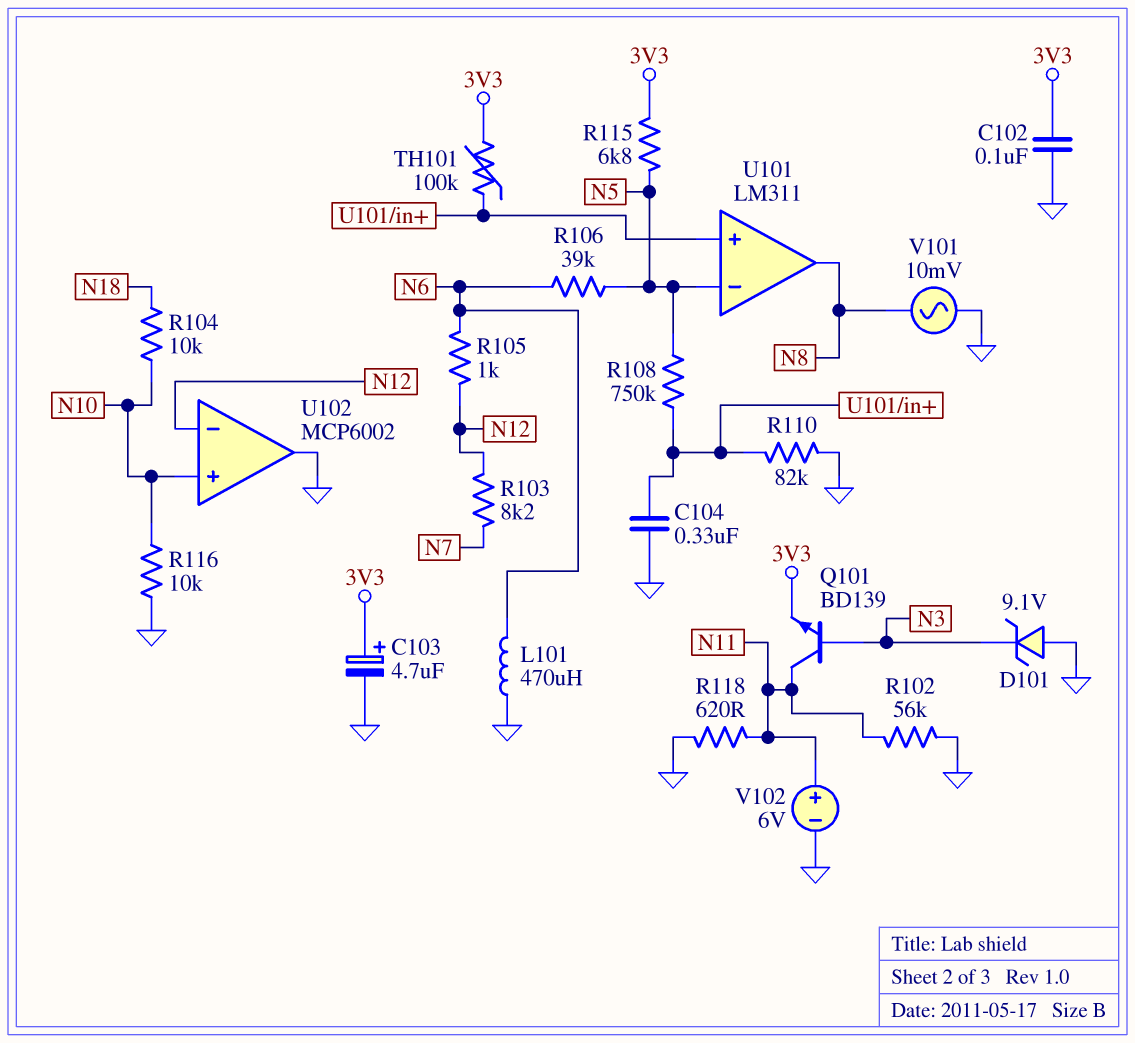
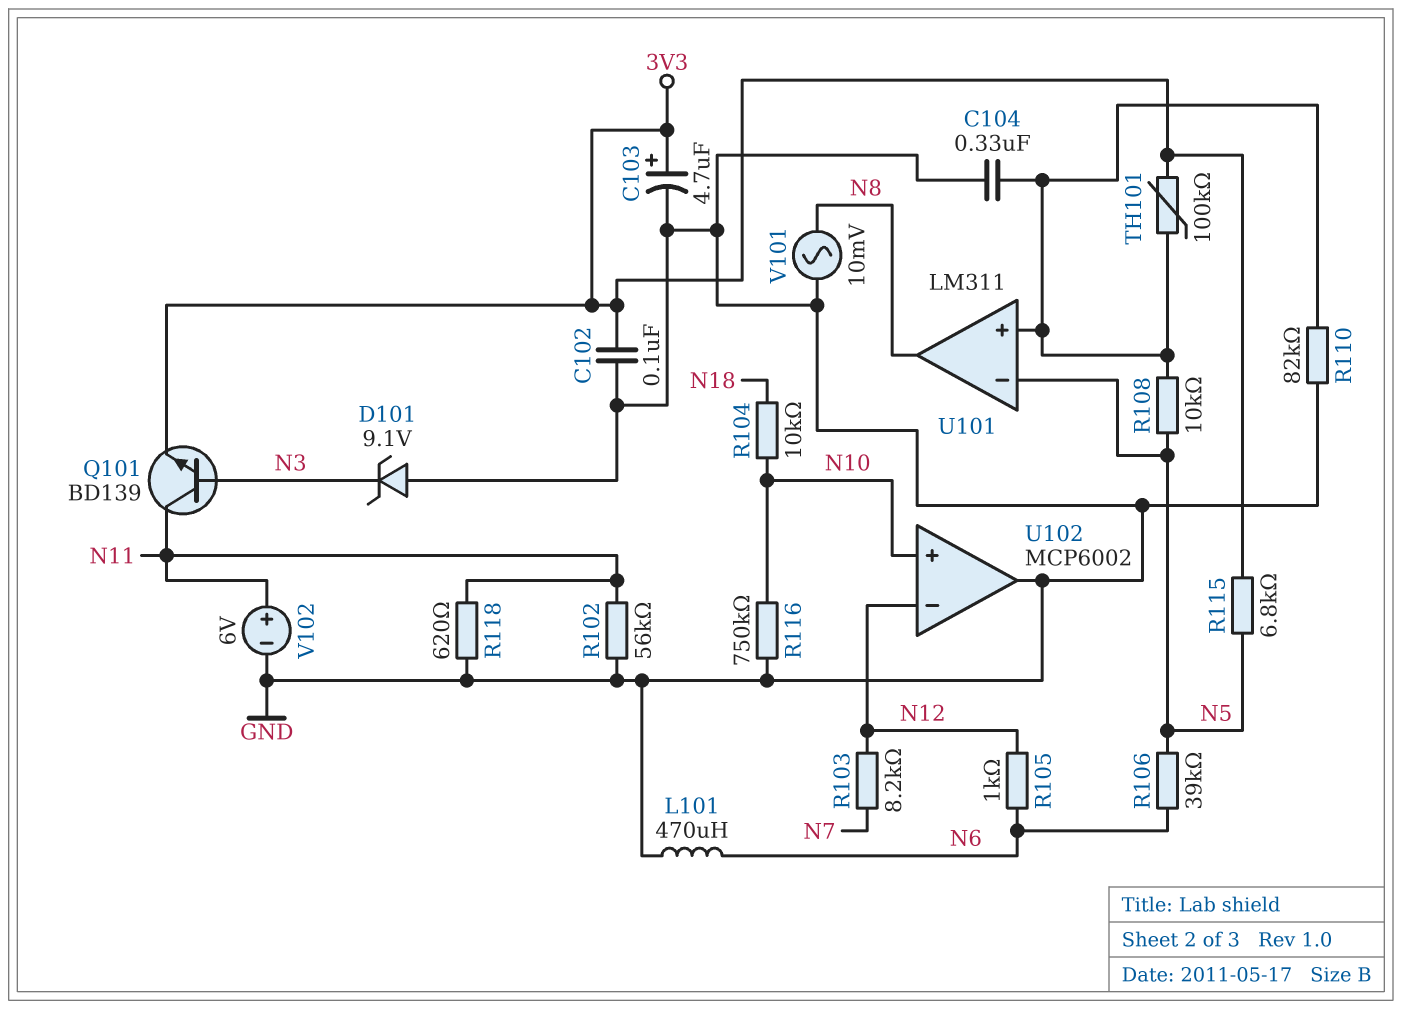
R108: 750k (N5, U101/in+) -> 10k (N5, U101/in+)
R116: 10k (GND, N10) -> 750k (GND, N10)

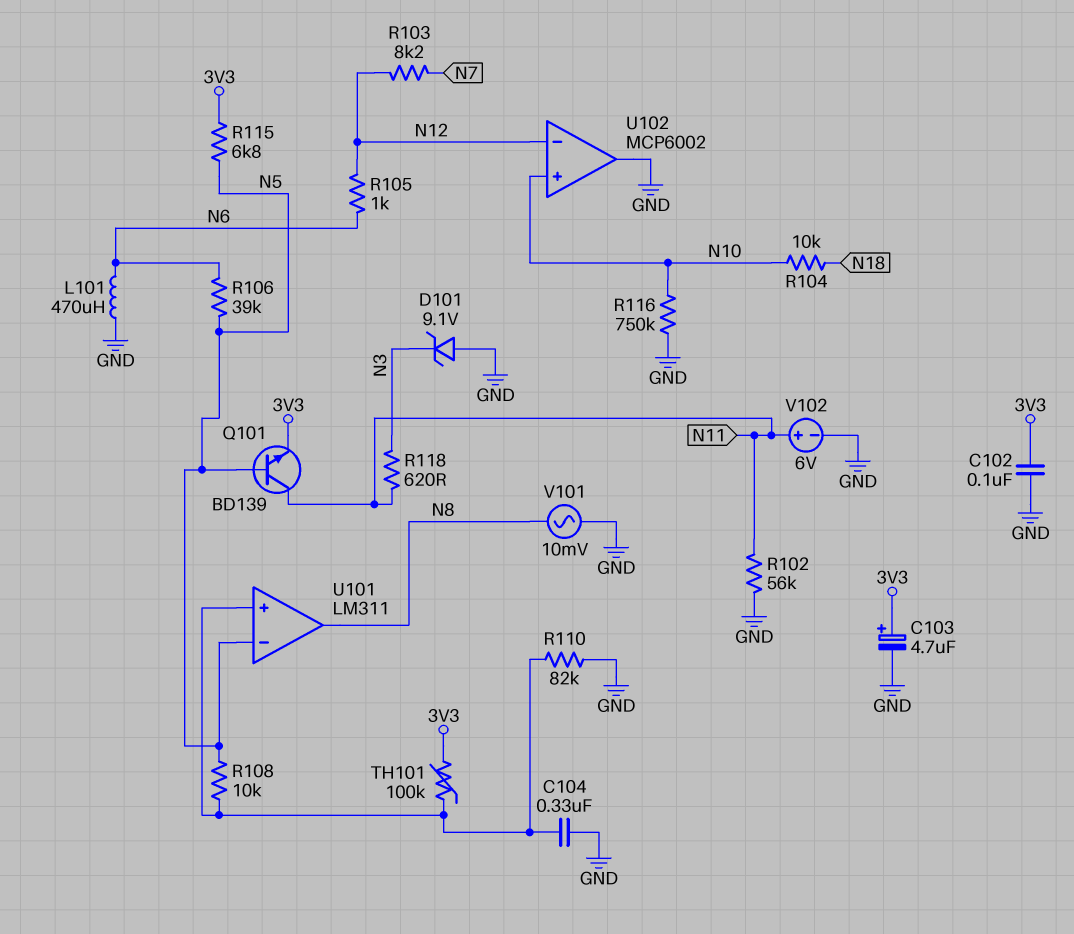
Q101: NPN BD139 (B N3, C N11, E 3V3) -> NPN BD139 (B N5, C N11, E 3V3)
R118: 620 (GND, N11) -> 620 (N3, N11)

